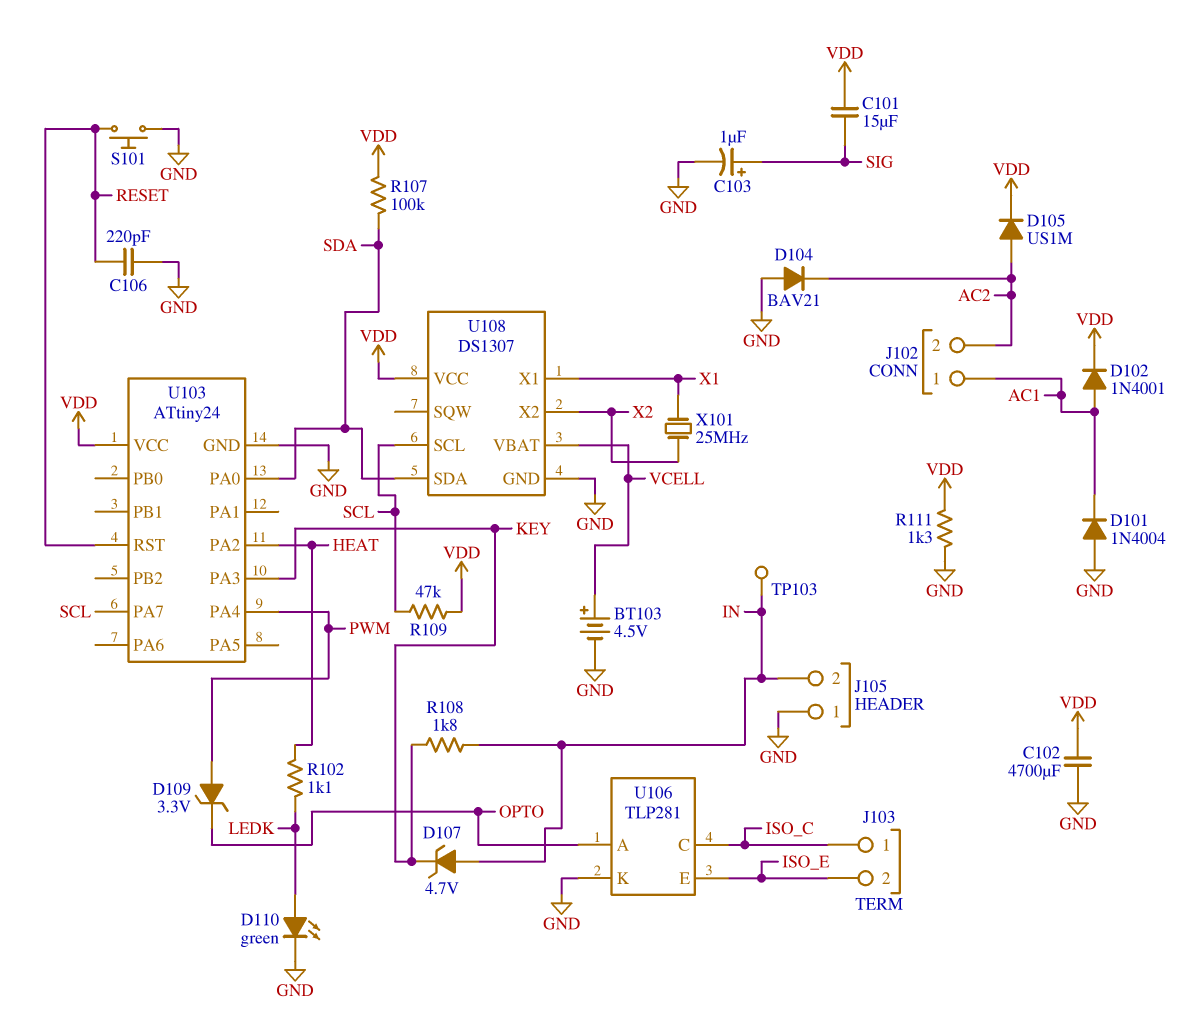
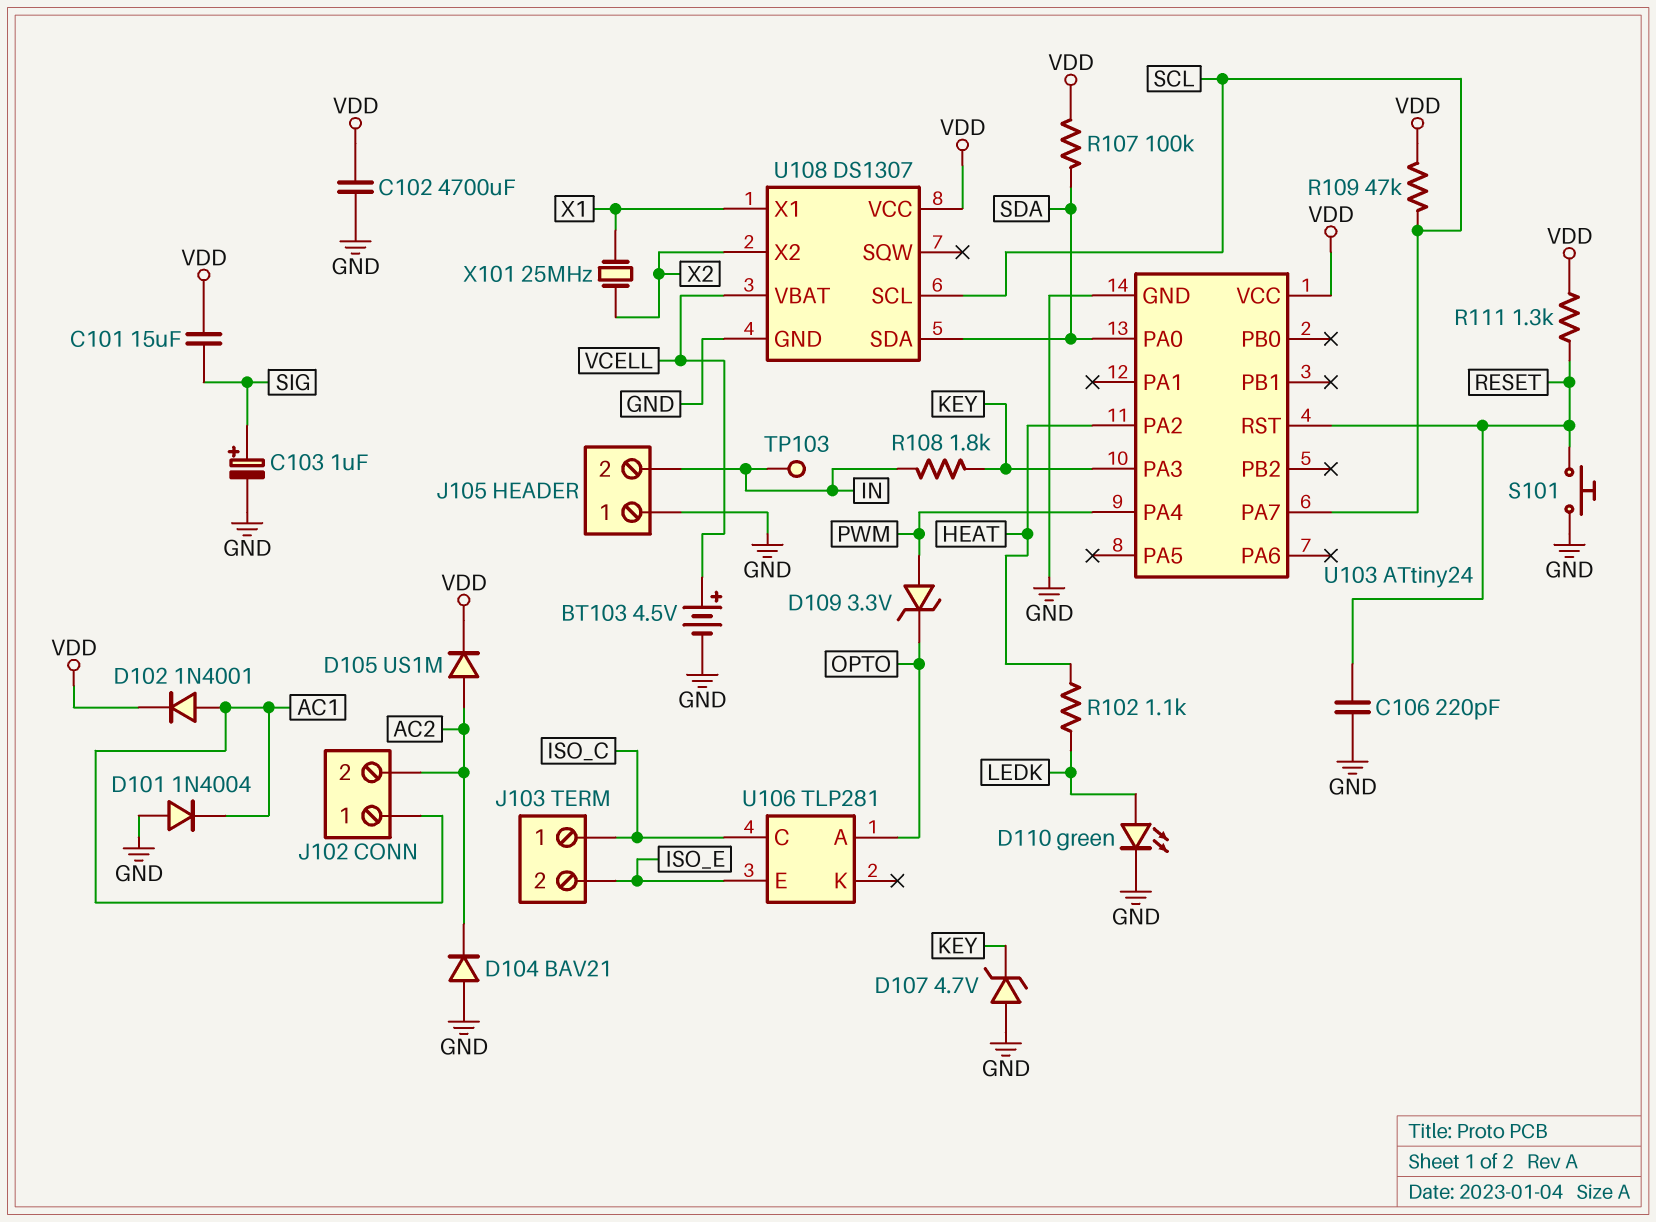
D107: zener 4.7V (A IN, K KEY) -> zener 4.7V (A GND, K KEY)
R111: 1.3k (GND, VDD) -> 1.3k (RESET, VDD)
U106 pin K: GND -> none

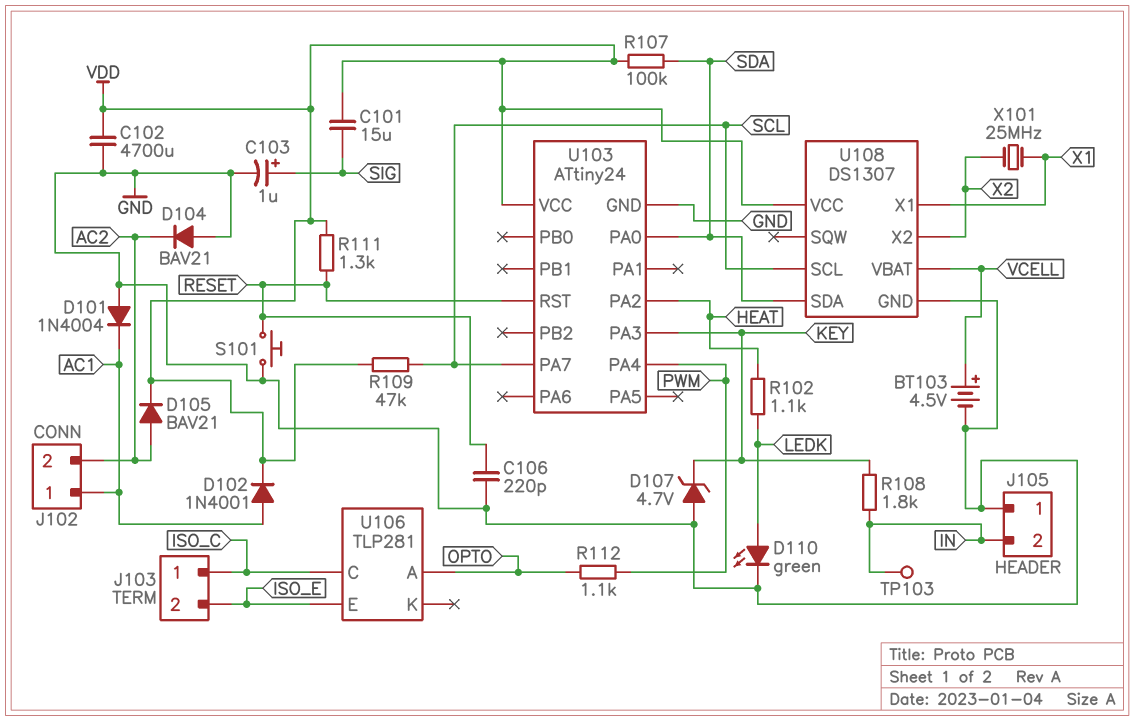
D105: diode US1M (A AC2, K VDD) -> diode BAV21 (A AC2, K VDD)
D109: zener 3.3V (A PWM, K OPTO) -> none
R112: none -> 1.1k (OPTO, PWM)

